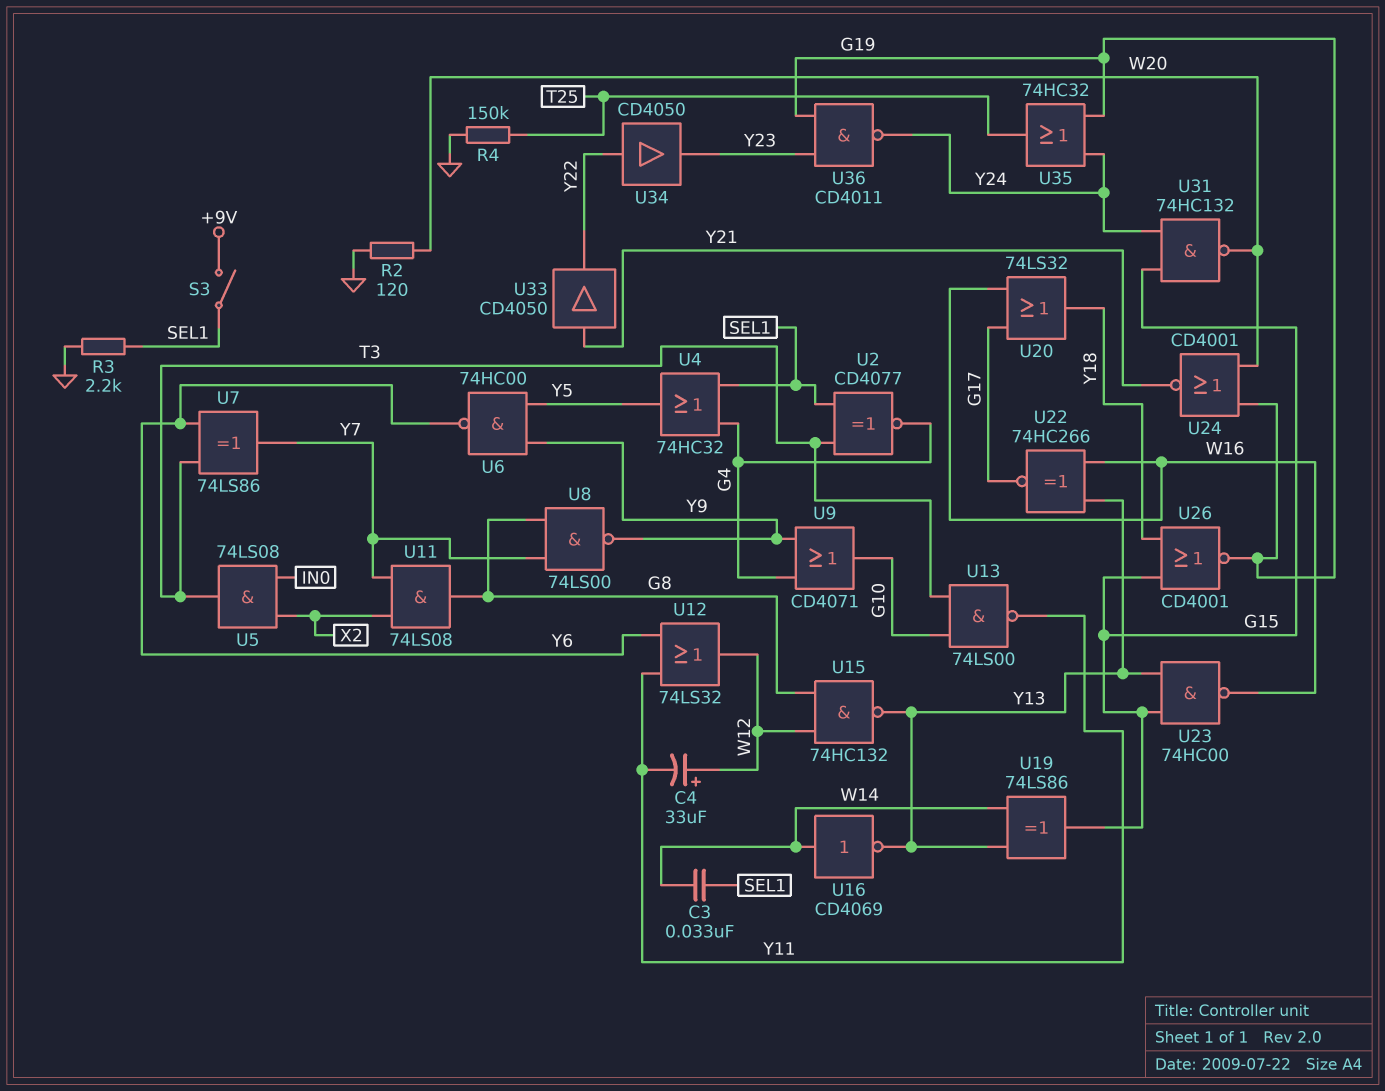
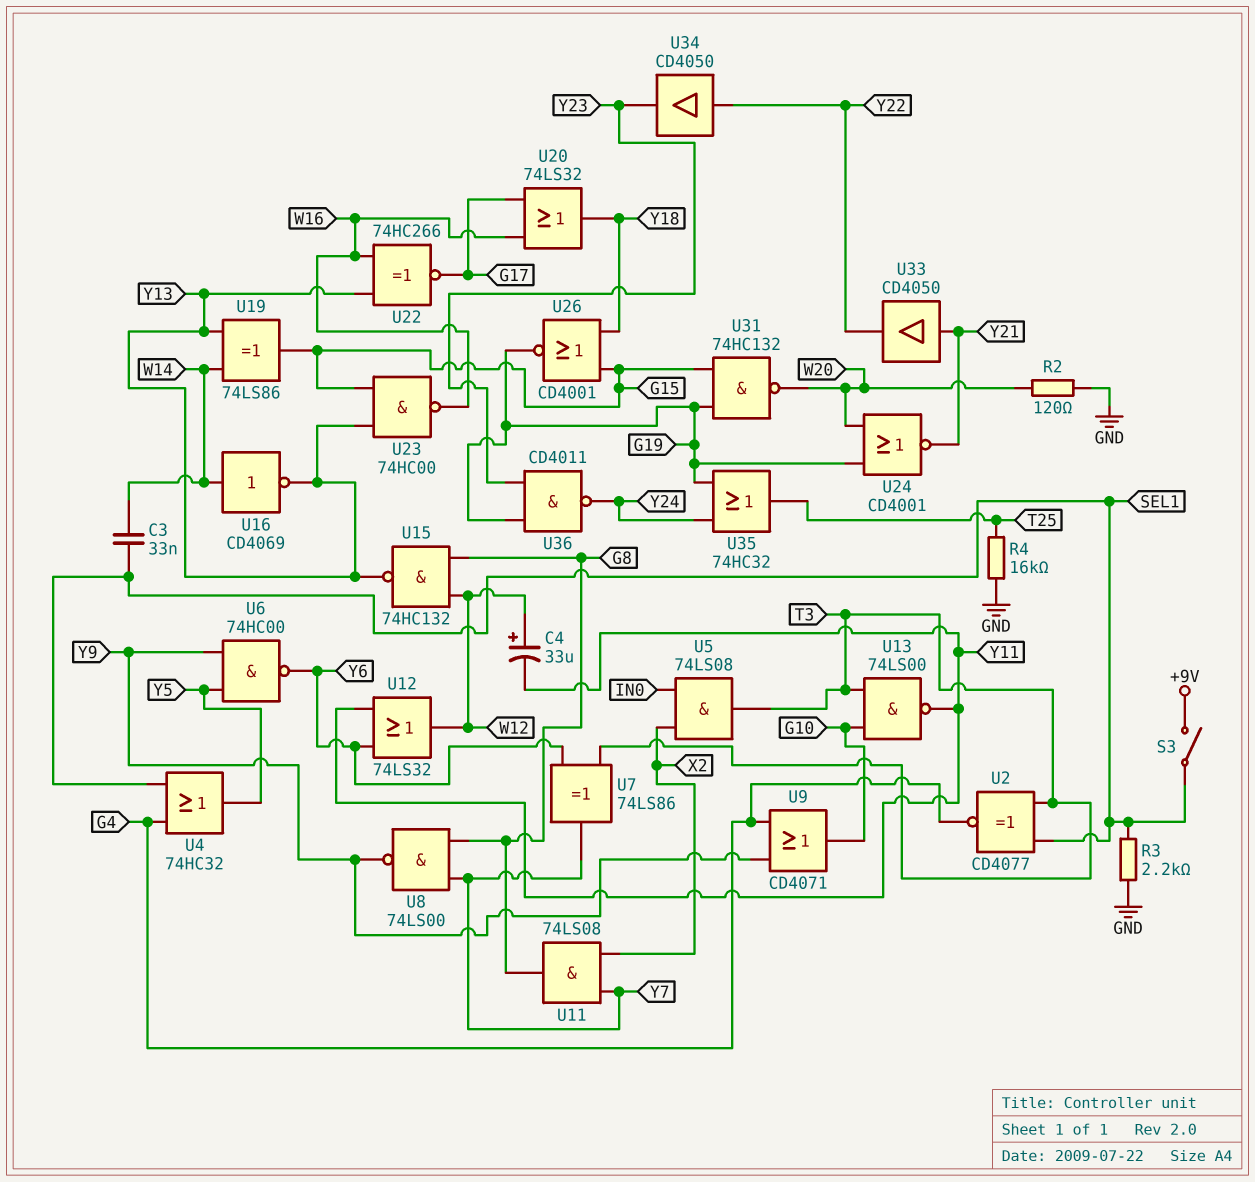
R4: 150k (GND, T25) -> 16k (GND, T25)
U31: NAND 74HC132 (in G15, in Y24, out W20) -> NAND 74HC132 (in G15, in G19, out W20)

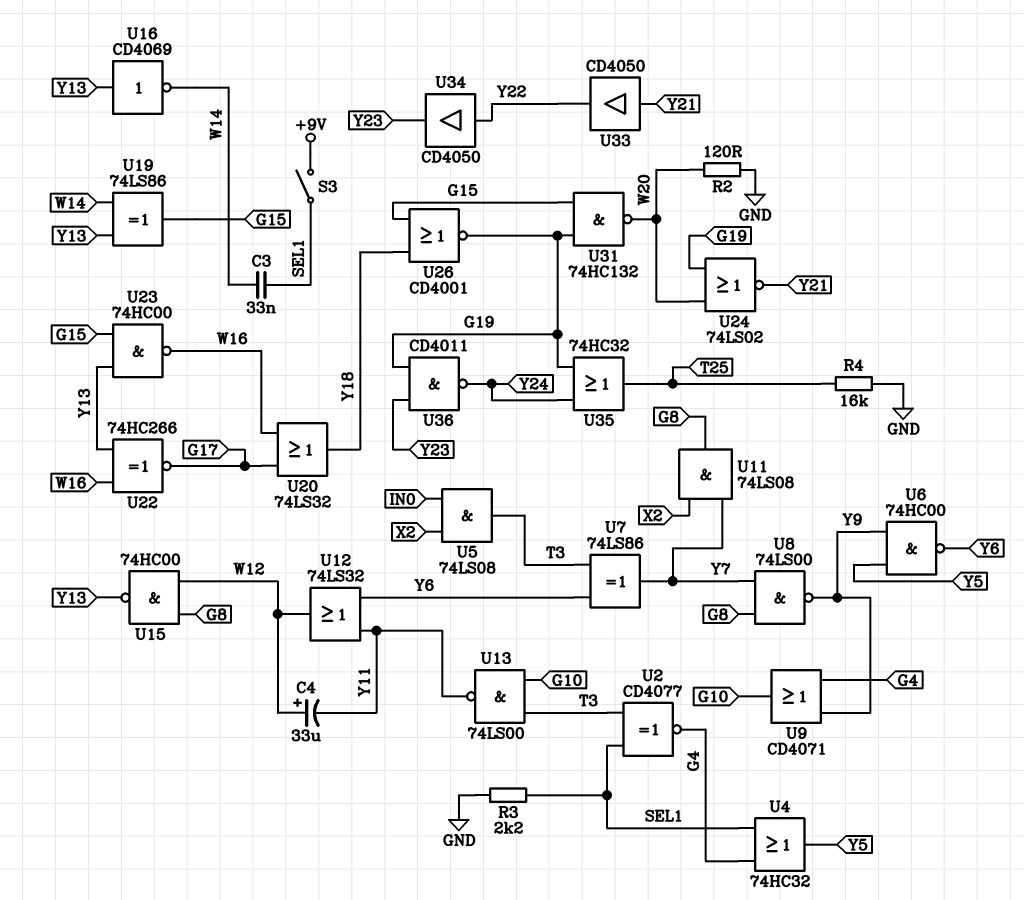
U15: NAND 74HC132 (in G8, in W12, out Y13) -> NAND 74HC00 (in G8, in W12, out Y13)
U16: NOT CD4069 (in W14, out Y13) -> NOT CD4069 (in Y13, out W14)
U24: NOR CD4001 (in G19, in W20, out Y21) -> NOR 74LS02 (in G19, in W20, out Y21)

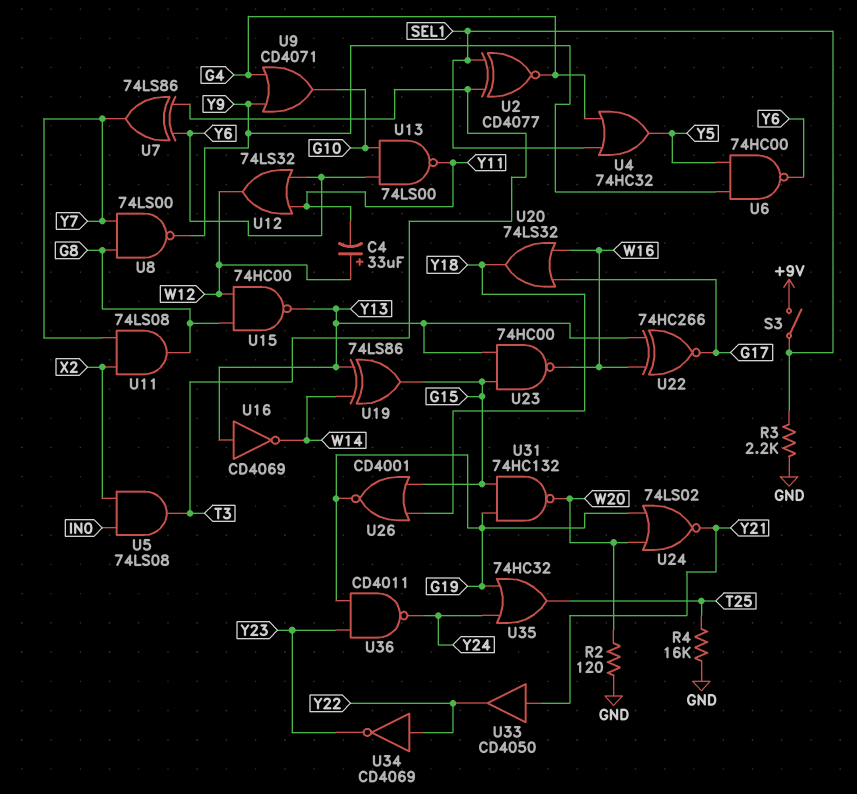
C3: 33nF (SEL1, W14) -> none
U13: NAND 74LS00 (in G10, in T3, out Y11) -> NAND 74LS00 (in G10, in Y6, out Y11)
U34: buffer CD4050 (in Y22, out Y23) -> NOT CD4069 (in Y22, out Y23)

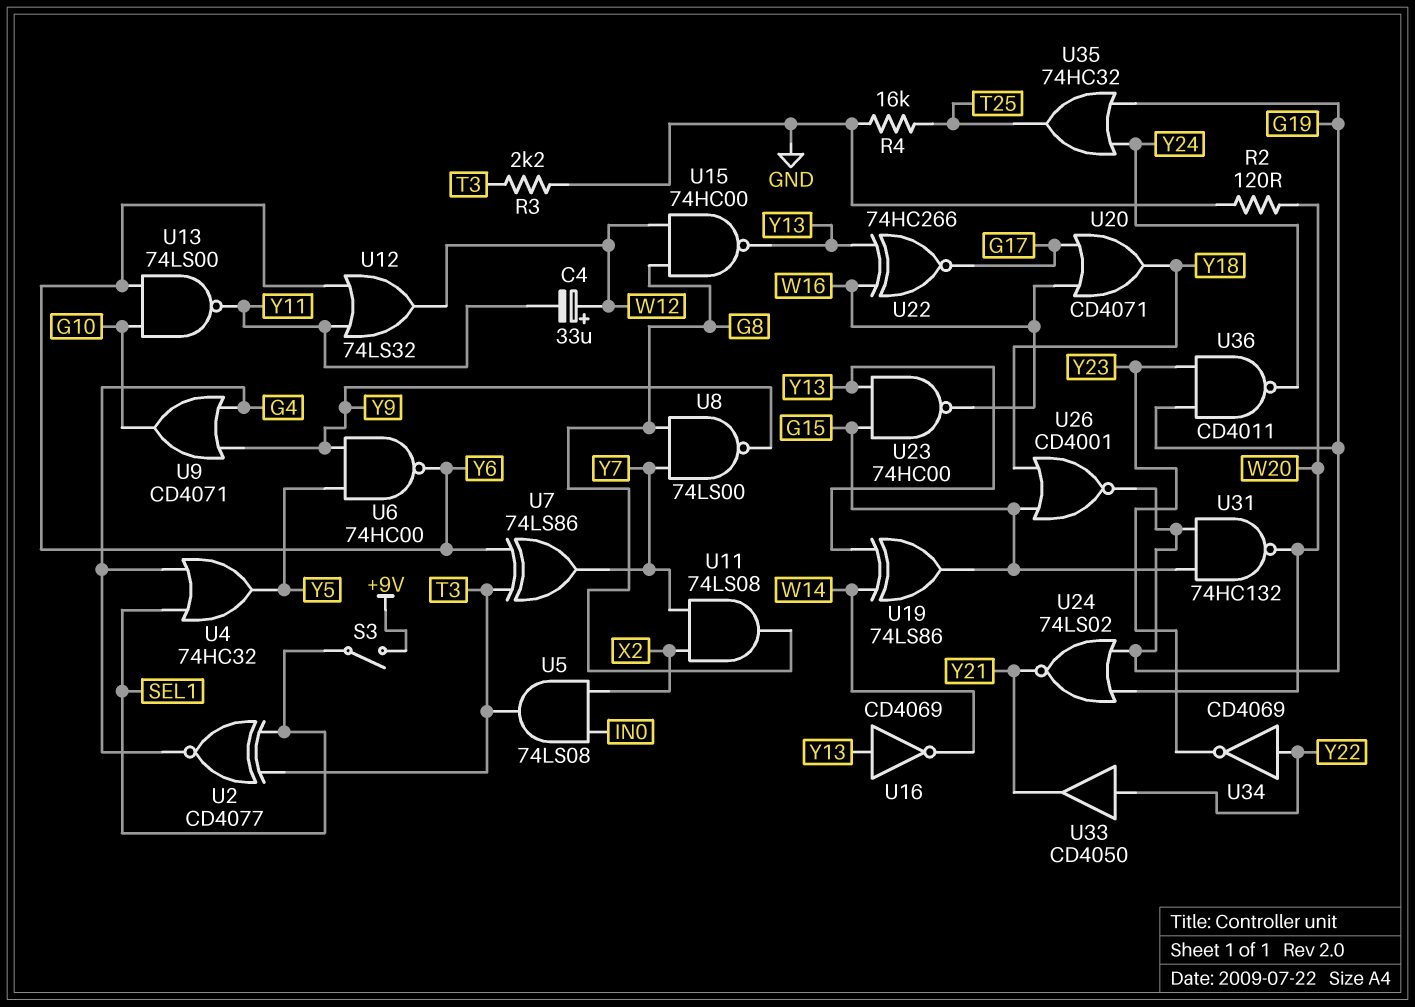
R3: 2.2k (GND, SEL1) -> 2.2k (GND, T3)
U20: OR 74LS32 (in G17, in W16, out Y18) -> OR CD4071 (in G17, in W16, out Y18)
U33: buffer CD4050 (in Y21, out Y22) -> buffer CD4050 (in Y22, out Y21)

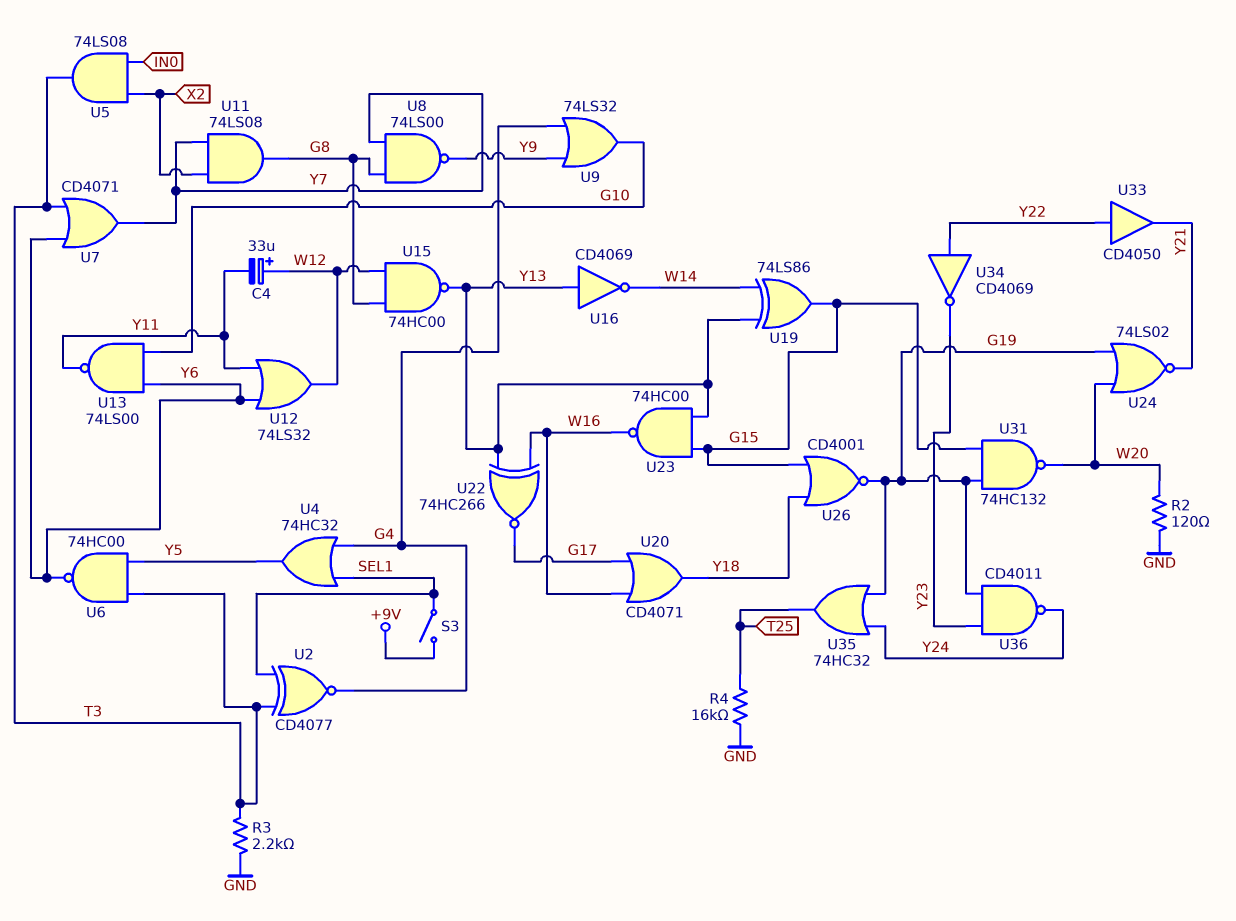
U6: NAND 74HC00 (in Y5, in Y9, out Y6) -> NAND 74HC00 (in T3, in Y5, out Y6)
U7: XOR 74LS86 (in T3, in Y6, out Y7) -> OR CD4071 (in T3, in Y6, out Y7)
U9: OR CD4071 (in G4, in Y9, out G10) -> OR 74LS32 (in G4, in Y9, out G10)

